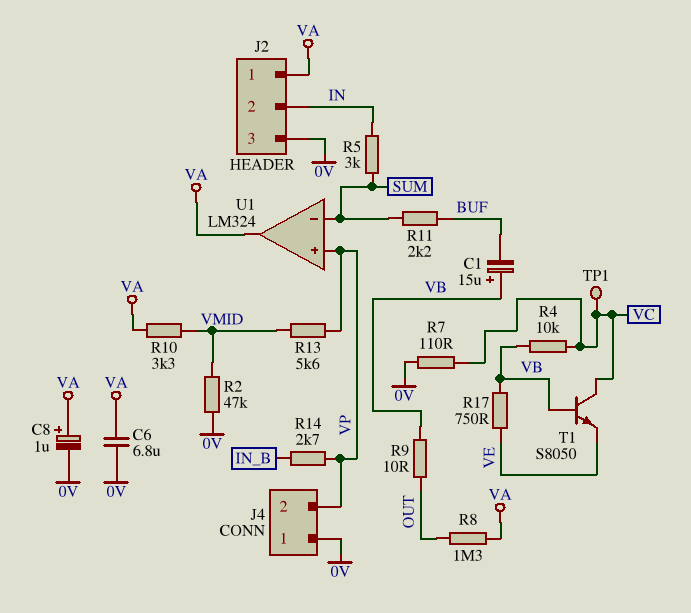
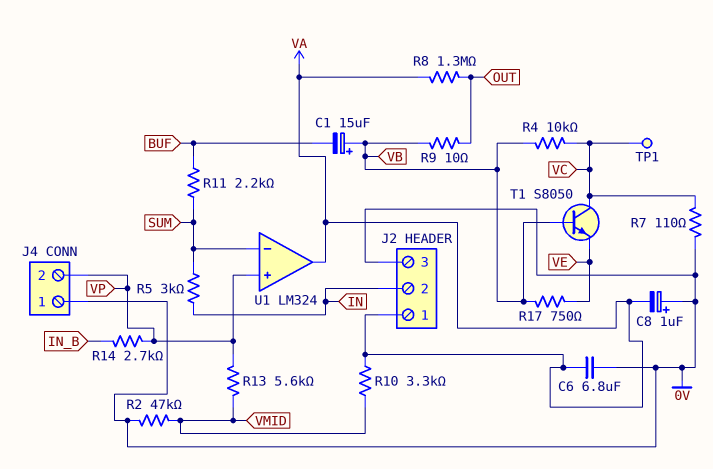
C8: 1uF (plus VA, minus 0V) -> 1uF (plus 0V, minus VA)

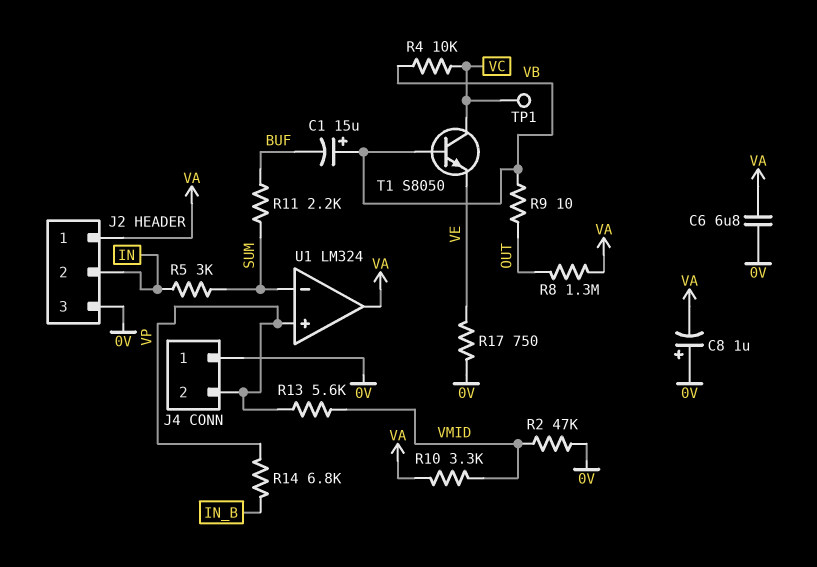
R7: 110 (0V, VC) -> none
R14: 2.7k (IN_B, VP) -> 6.8k (IN_B, VP)
R17: 750 (VB, VE) -> 750 (0V, VE)

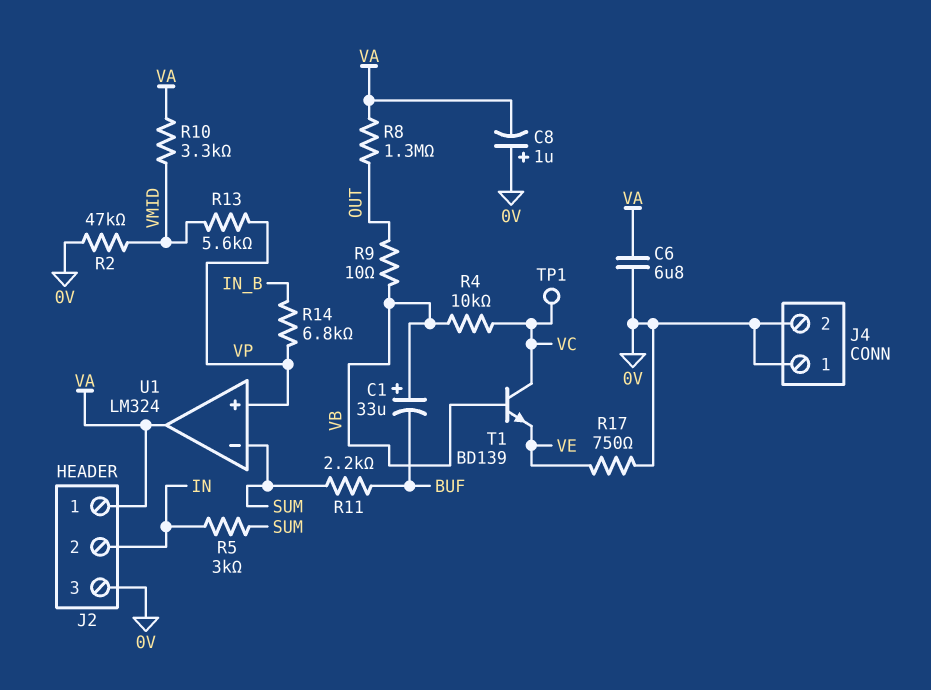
C1: 15uF (plus VB, minus BUF) -> 33uF (plus VB, minus BUF)
J4 pin 2: VP -> 0V
T1: NPN S8050 (B VB, C VC, E VE) -> NPN BD139 (B VB, C VC, E VE)

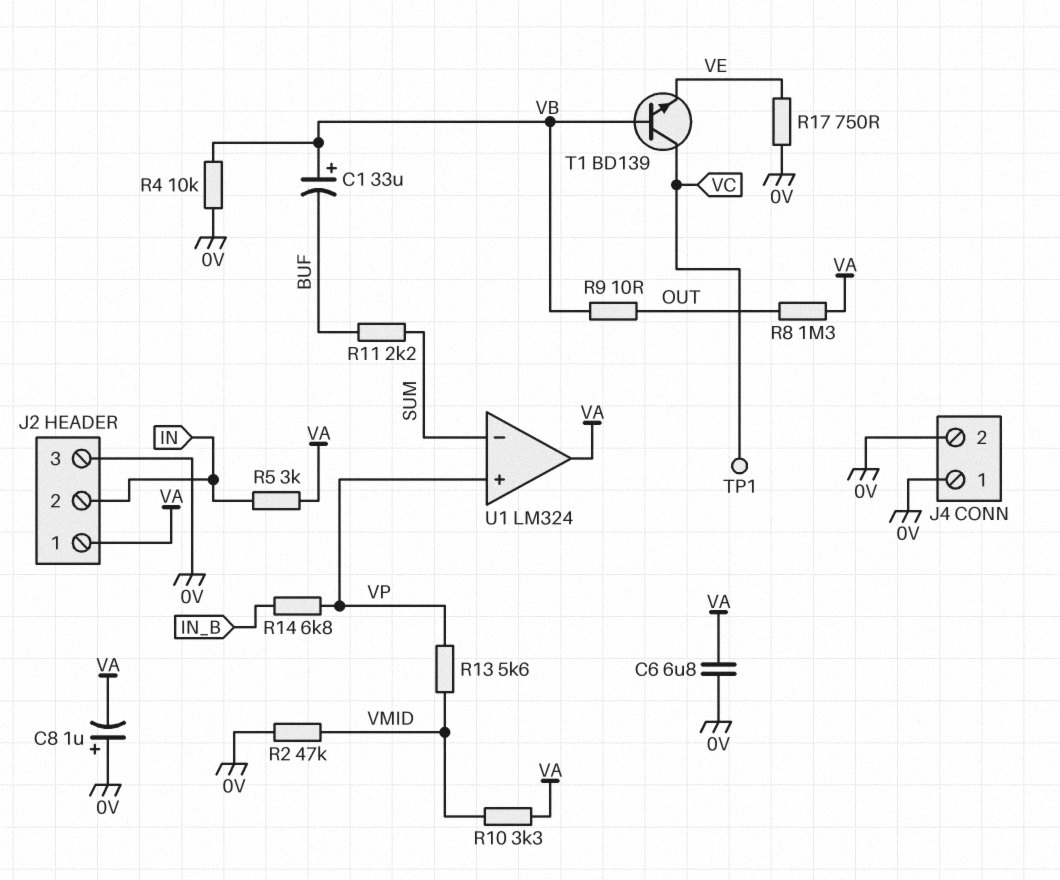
R4: 10k (VB, VC) -> 10k (0V, VB)
R5: 3k (IN, SUM) -> 3k (IN, VA)

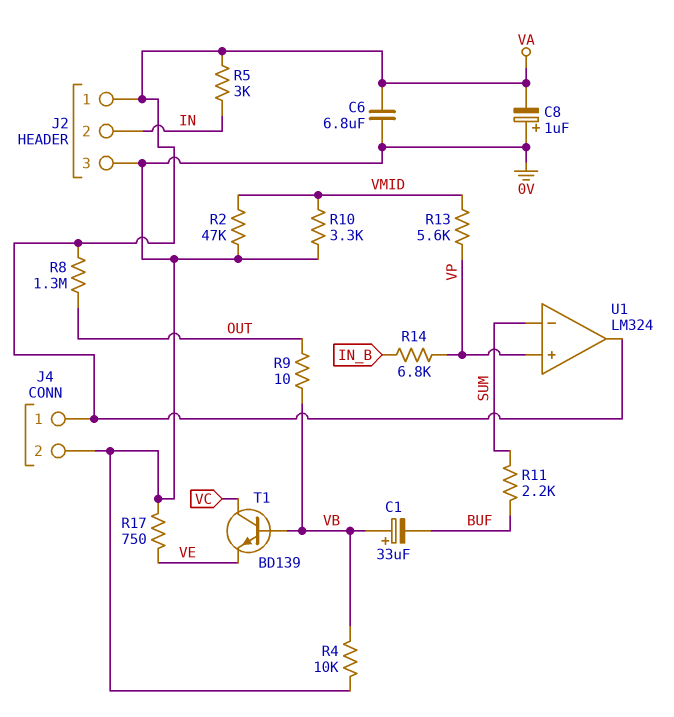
J4 pin 1: 0V -> VA
R10: 3.3k (VA, VMID) -> 3.3k (0V, VMID)
TP1: test point (VC) -> none

